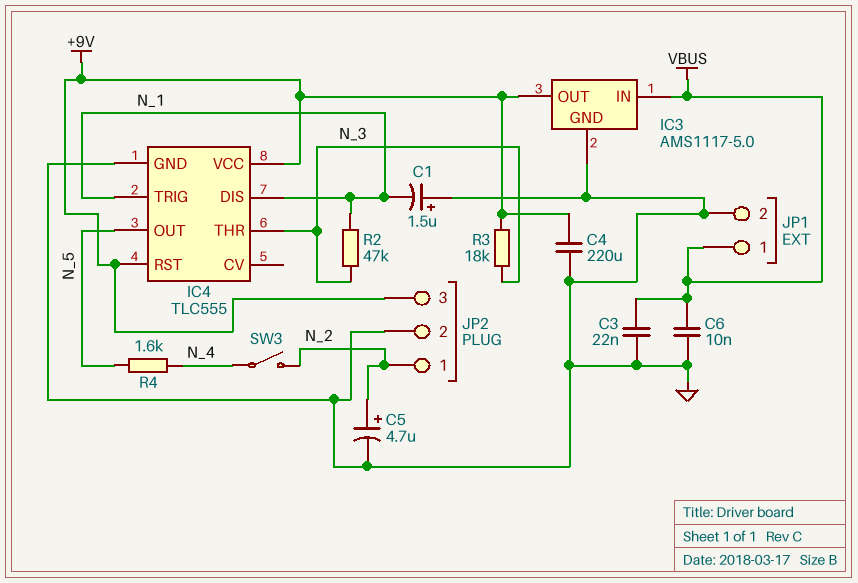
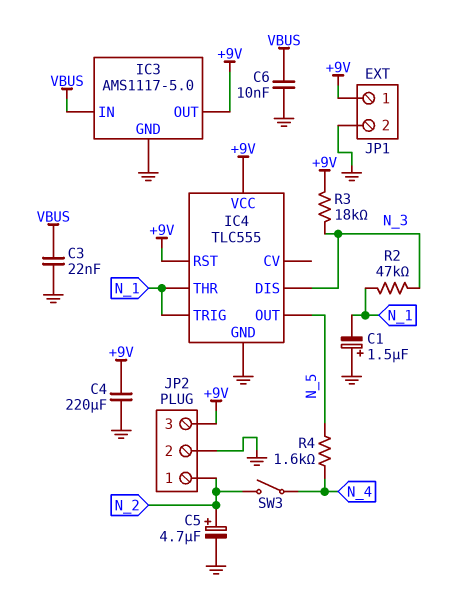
IC4 pin DIS: N_1 -> N_3
IC4 pin THR: N_3 -> N_1
JP1 pin 1: VBUS -> +9V

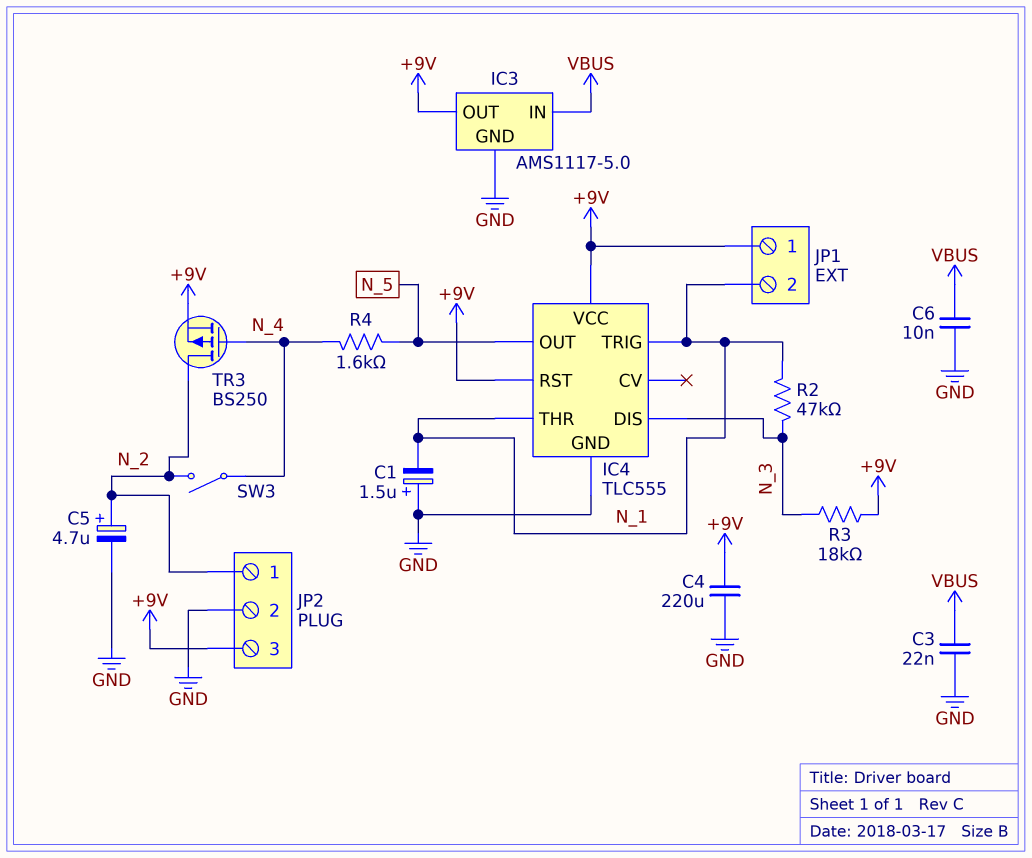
JP1 pin 2: GND -> N_1
TR3: none -> PMOS BS250 (G N_4, D N_2, S +9V)

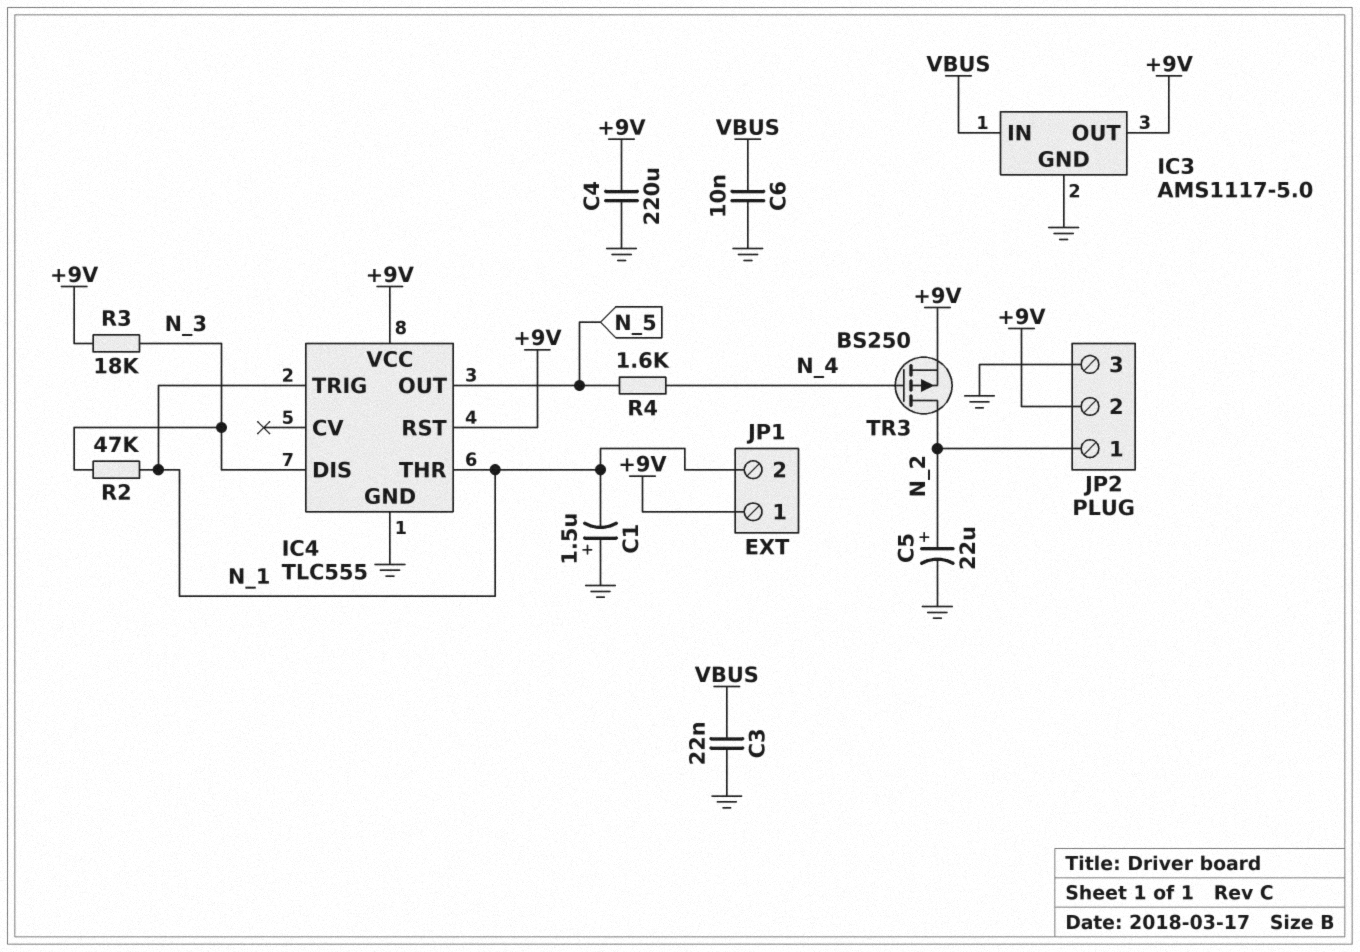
C5: 4.7uF (plus N_2, minus GND) -> 22uF (plus N_2, minus GND)
JP2 pin 2: GND -> +9V
JP2 pin 3: +9V -> GND
SW3: switch (N_2, N_4) -> none

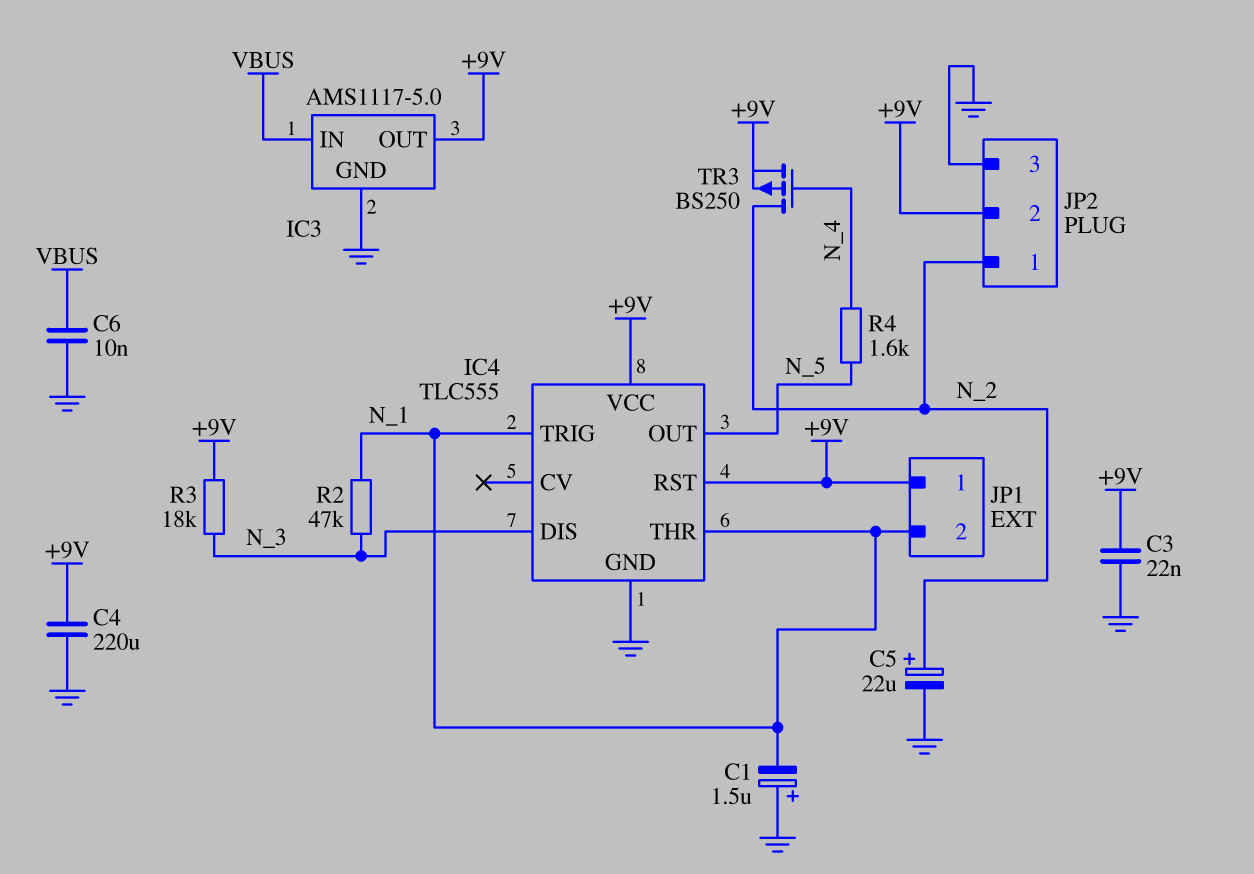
C3: 22nF (GND, VBUS) -> 22nF (+9V, GND)

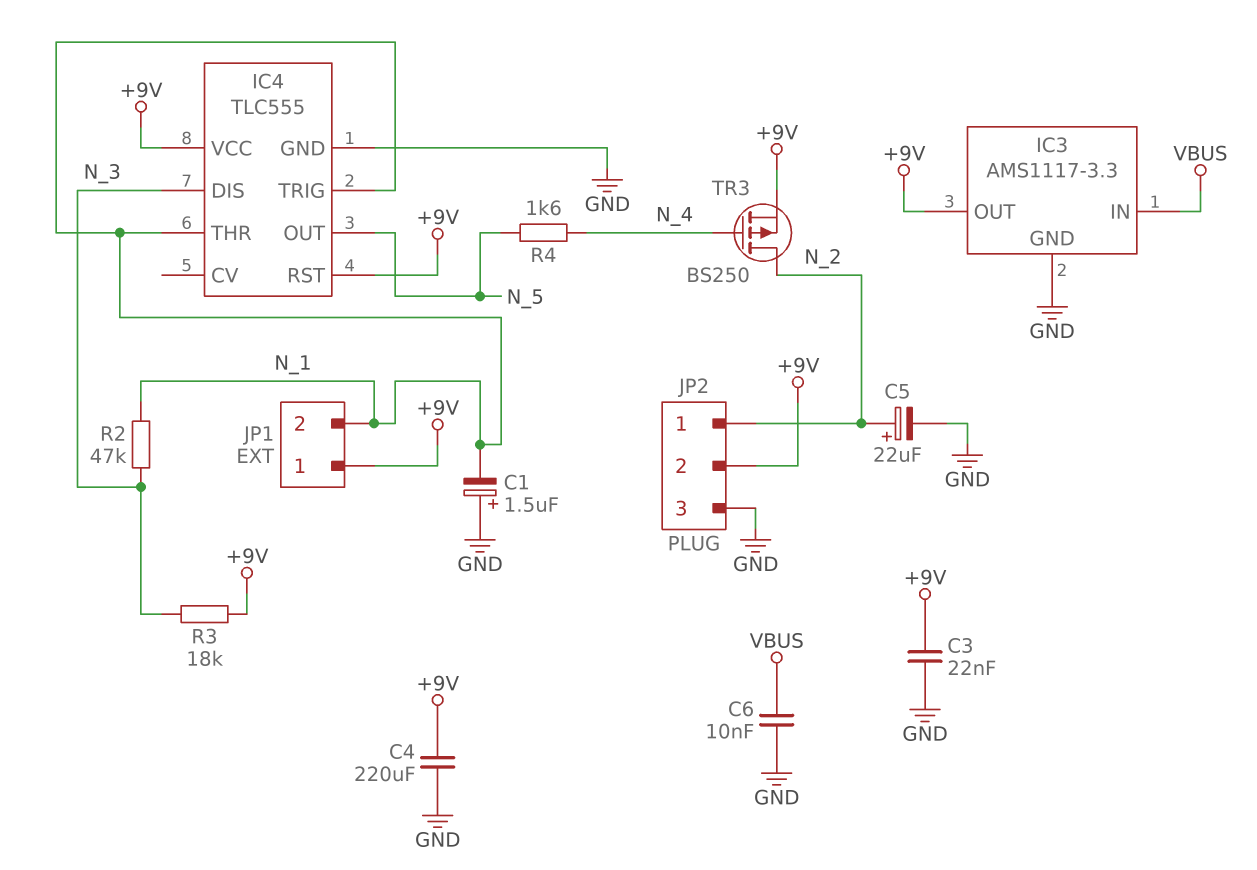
IC3: AMS1117-5.0 -> AMS1117-3.3

